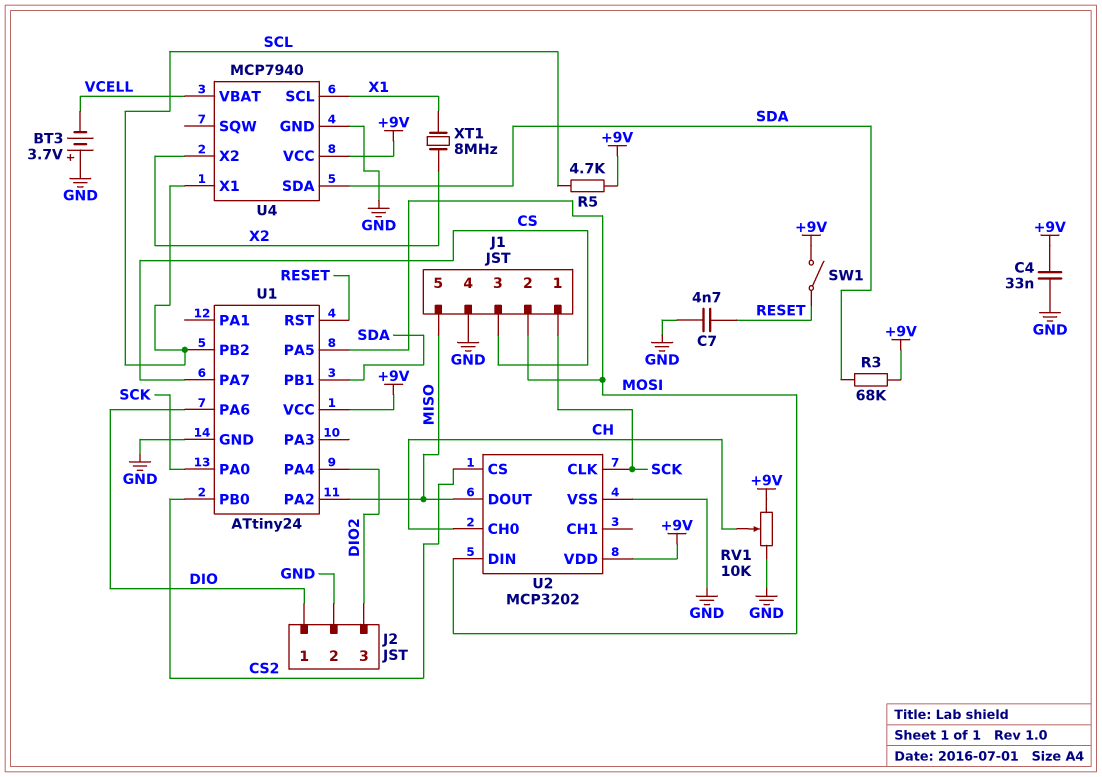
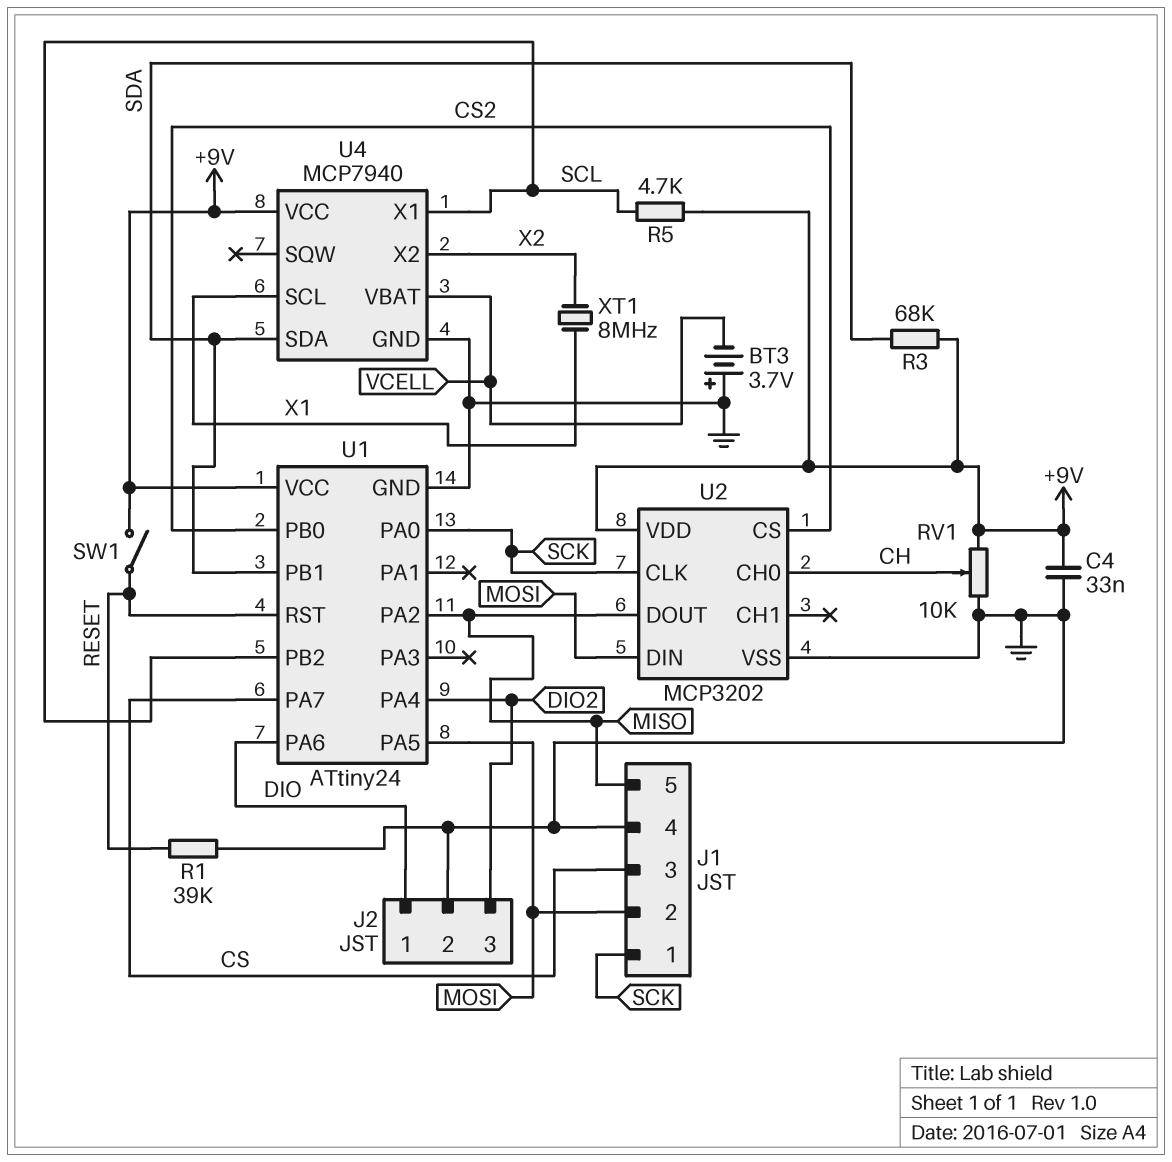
C7: 4.7nF (GND, RESET) -> none
R1: none -> 39k (GND, RESET)

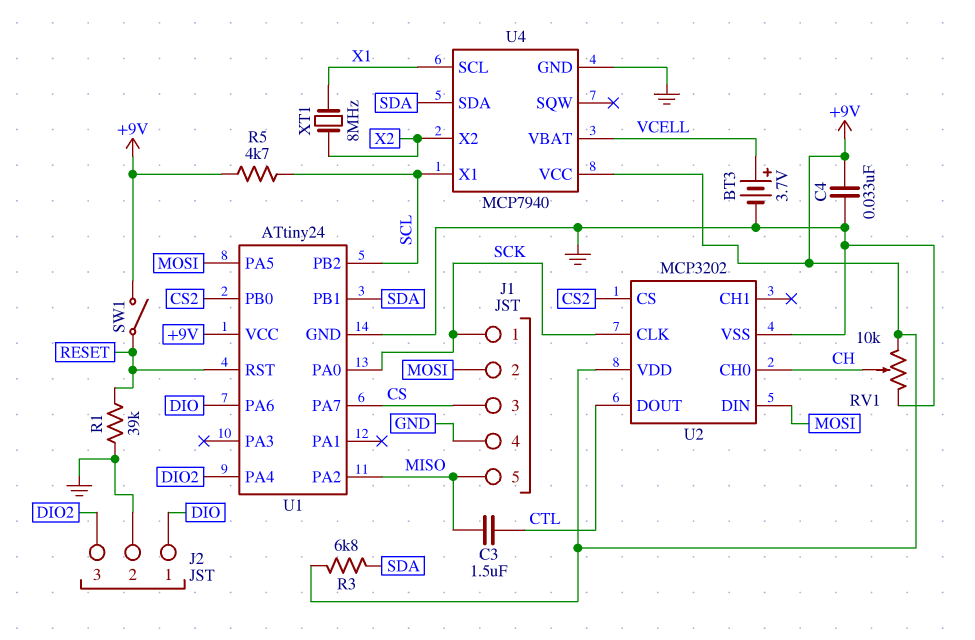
BT3: 3.7V (plus GND, minus VCELL) -> 3.7V (plus VCELL, minus GND)
C3: none -> 1.5uF (CTL, MISO)
R3: 68k (+9V, SDA) -> 6.8k (+9V, SDA)
U2 pin DOUT: MISO -> CTL

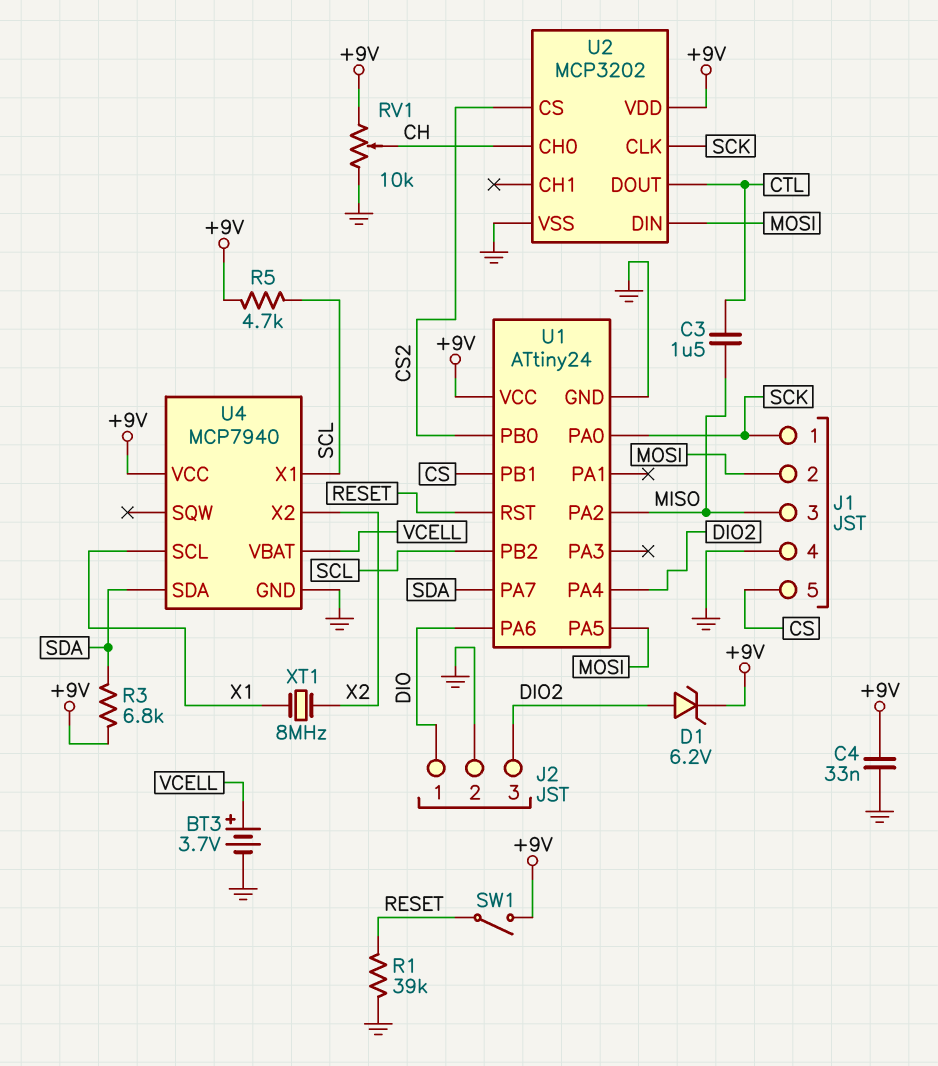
D1: none -> zener 6.2V (A DIO2, K +9V)
J1 pin 3: CS -> MISO
J1 pin 5: MISO -> CS
U1 pin PA7: CS -> SDA
U1 pin PB1: SDA -> CS

